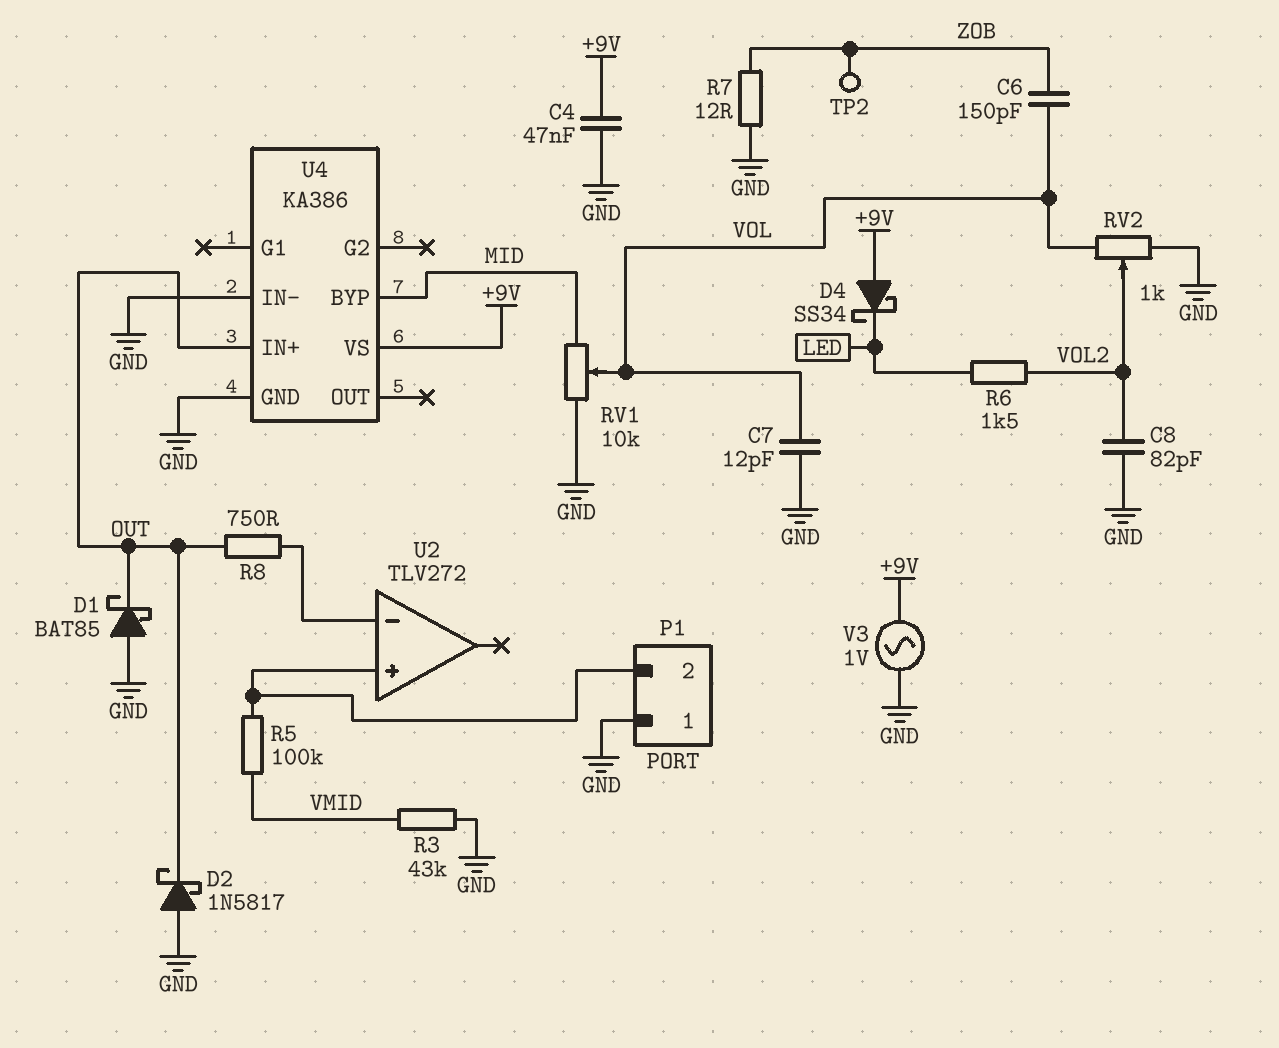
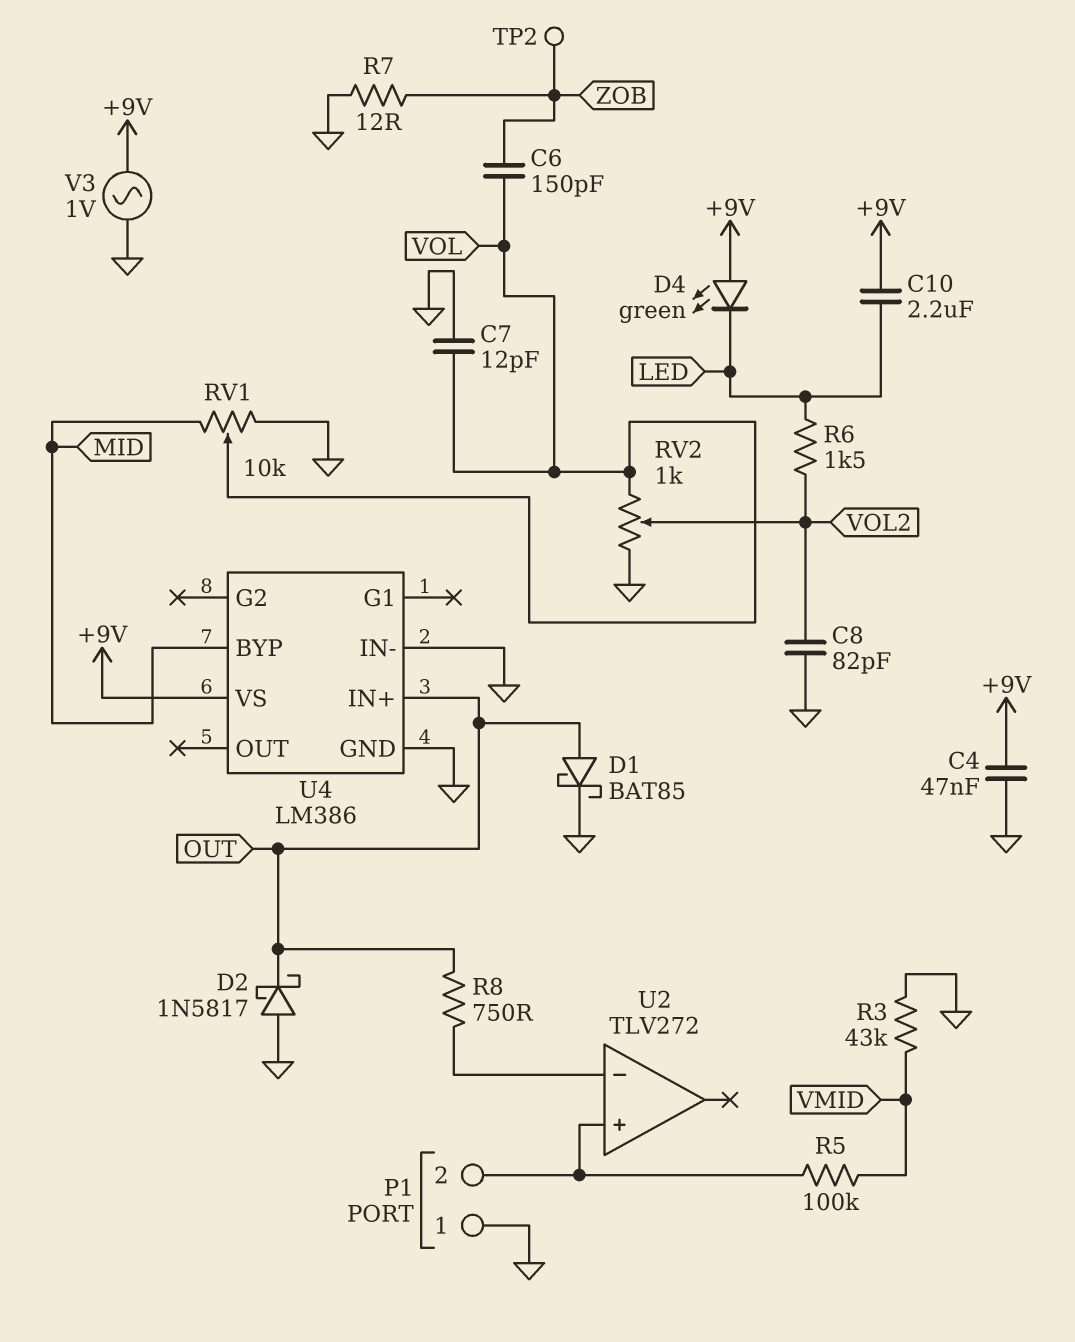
C10: none -> 2.2uF (+9V, LED)
D1: schottky BAT85 (A GND, K OUT) -> schottky BAT85 (A OUT, K GND)
D4: schottky SS34 (A +9V, K LED) -> LED green (A +9V, K LED)
U4: KA386 -> LM386

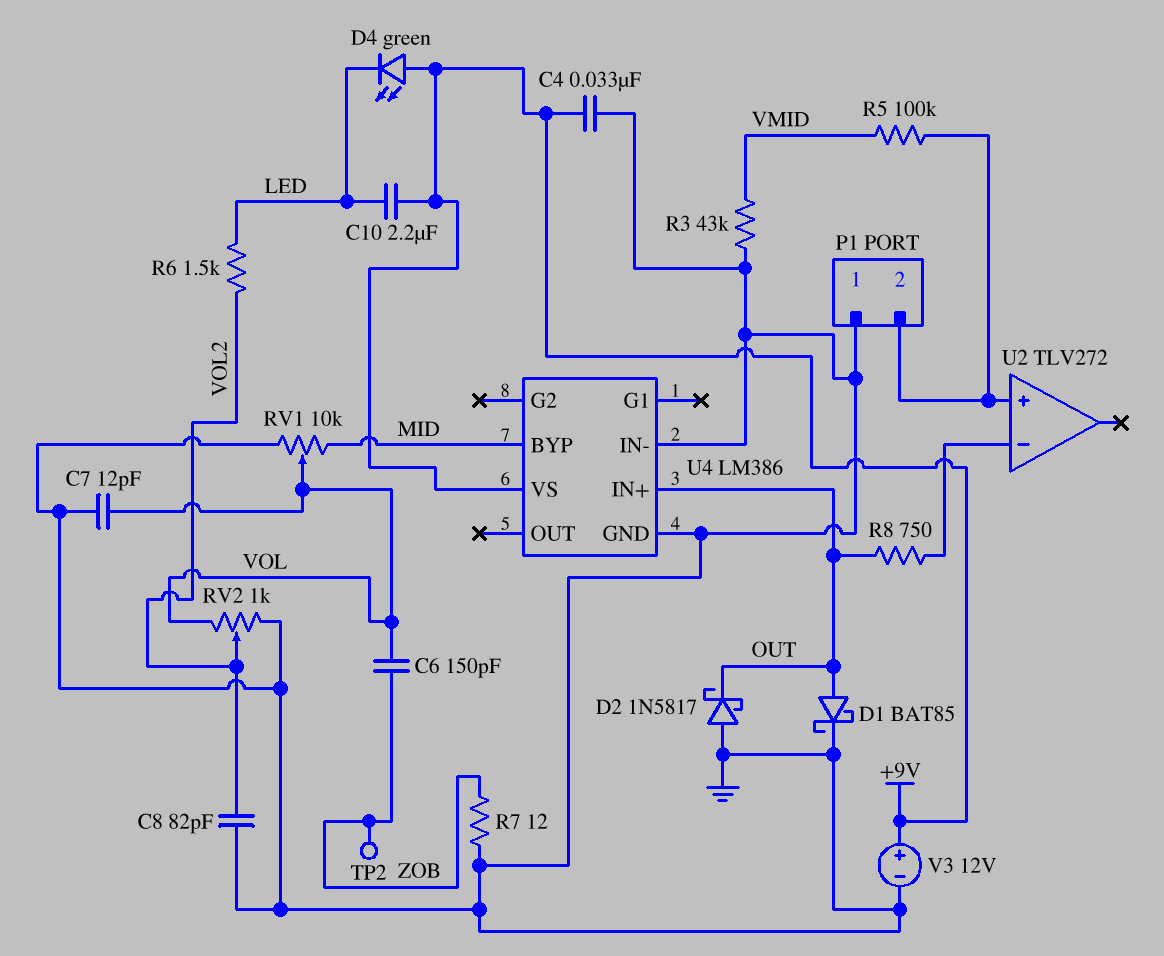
C4: 47nF (+9V, GND) -> 33nF (+9V, GND)
V3: AC 1V (+9V, GND) -> 12V (plus +9V, minus GND)

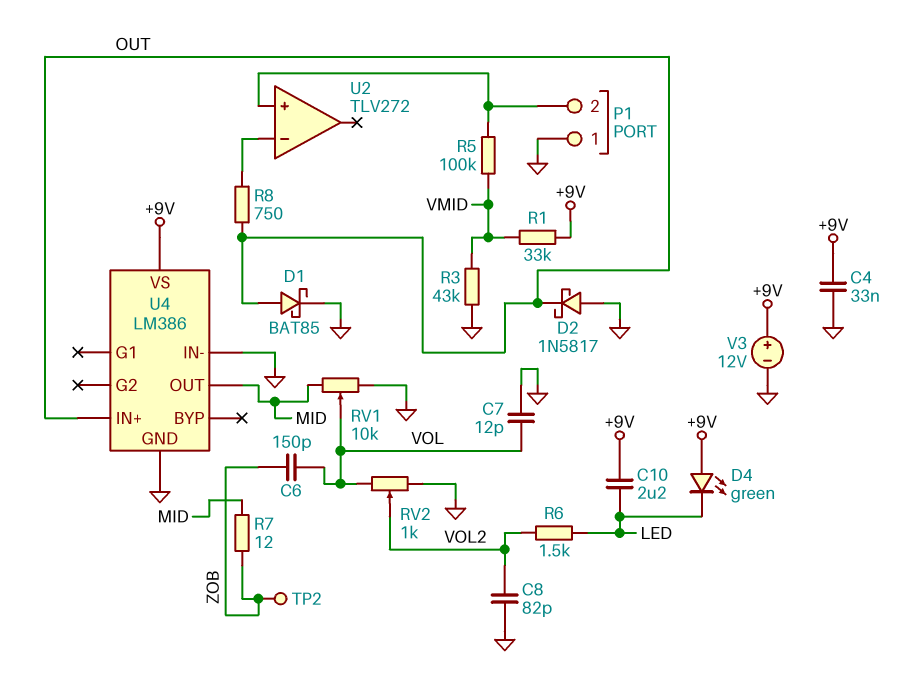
R1: none -> 33k (+9V, VMID)
R7: 12 (GND, ZOB) -> 12 (MID, ZOB)
U4 pin BYP: MID -> none
U4 pin OUT: none -> MID

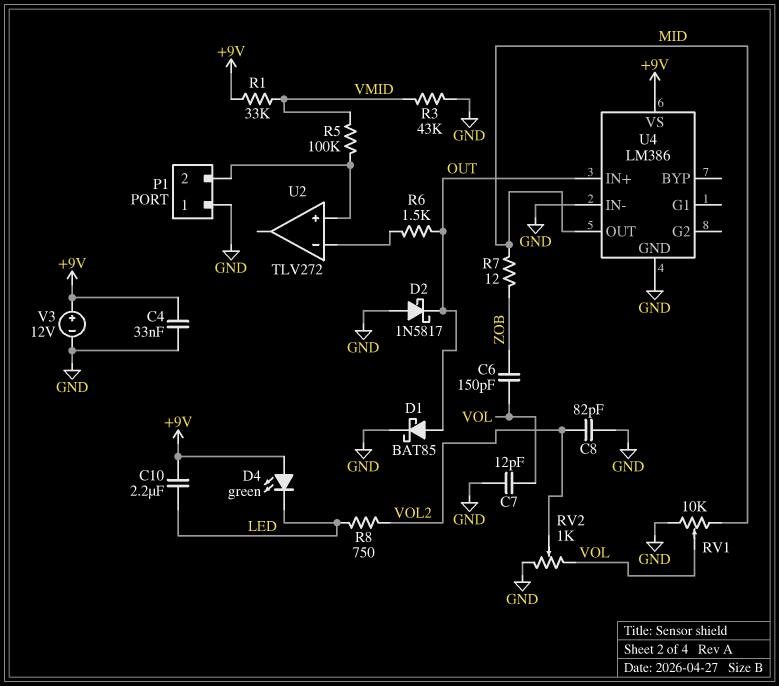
R6: 1.5k (LED, VOL2) -> 1.5k (OUT, U2/in-)
R8: 750 (OUT, U2/in-) -> 750 (LED, VOL2)
TP2: test point (ZOB) -> none

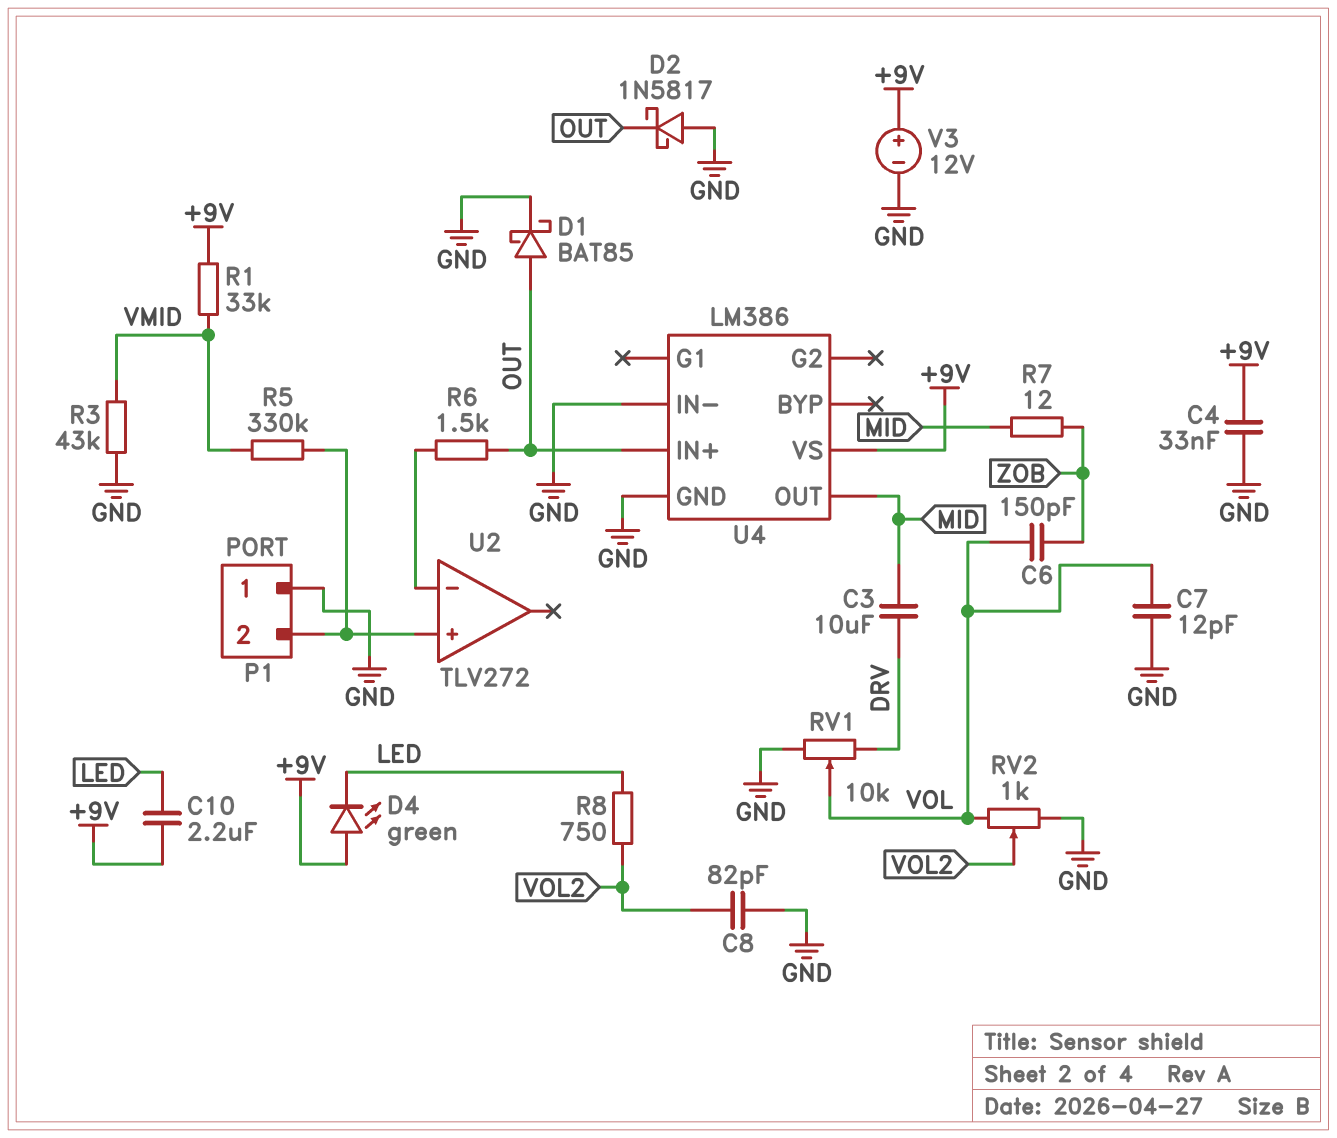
C3: none -> 10uF (DRV, MID)
R5: 100k (P1/2, VMID) -> 330k (P1/2, VMID)
RV1: 10k (GND, MID, wiper VOL) -> 10k (DRV, GND, wiper VOL)

